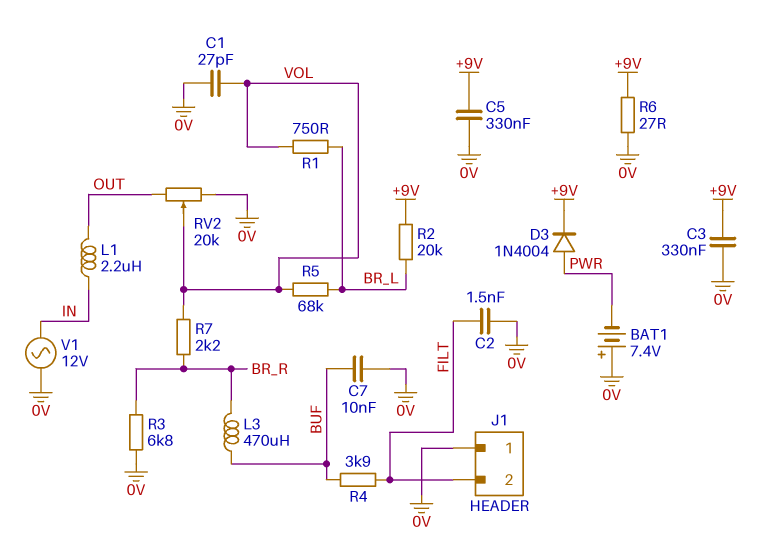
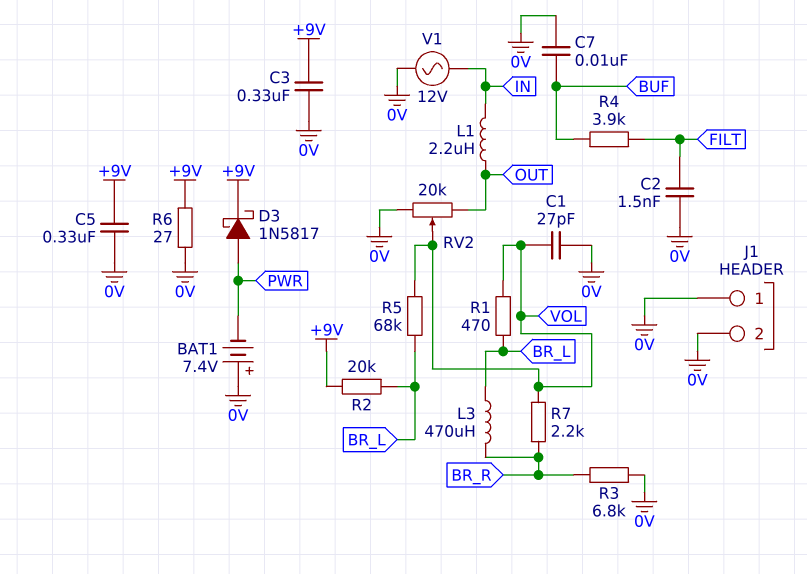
D3: diode 1N4004 (A PWR, K +9V) -> schottky 1N5817 (A PWR, K +9V)
J1 pin 2: FILT -> 0V
L3: 470uH (BR_R, BUF) -> 470uH (BR_L, BR_R)
R1: 750 (BR_L, VOL) -> 470 (BR_L, VOL)

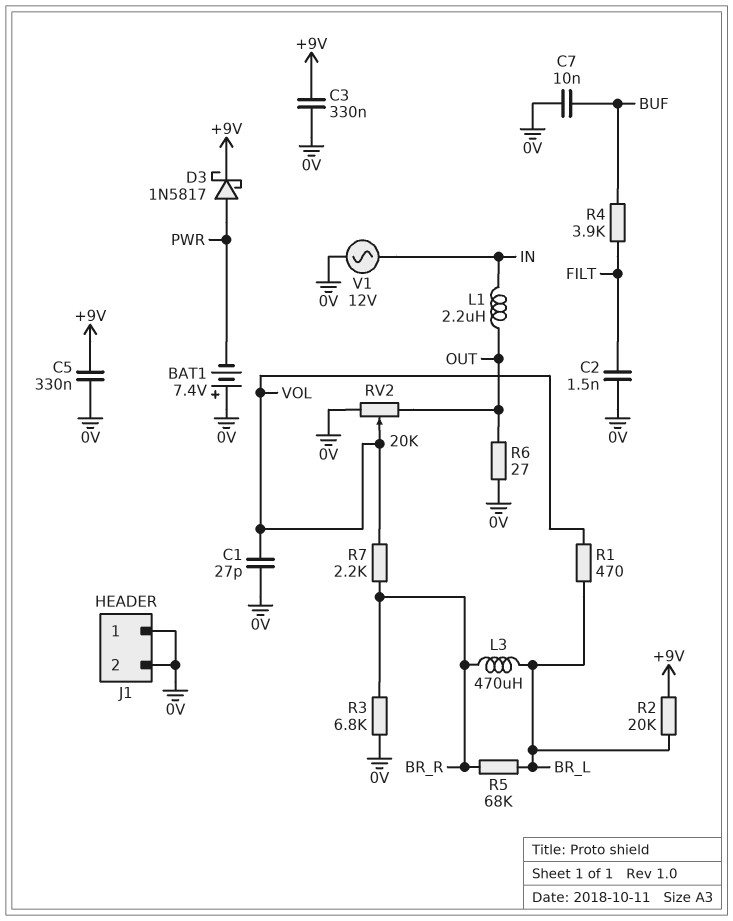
R5: 68k (BR_L, VOL) -> 68k (BR_L, BR_R)
R6: 27 (+9V, 0V) -> 27 (0V, OUT)

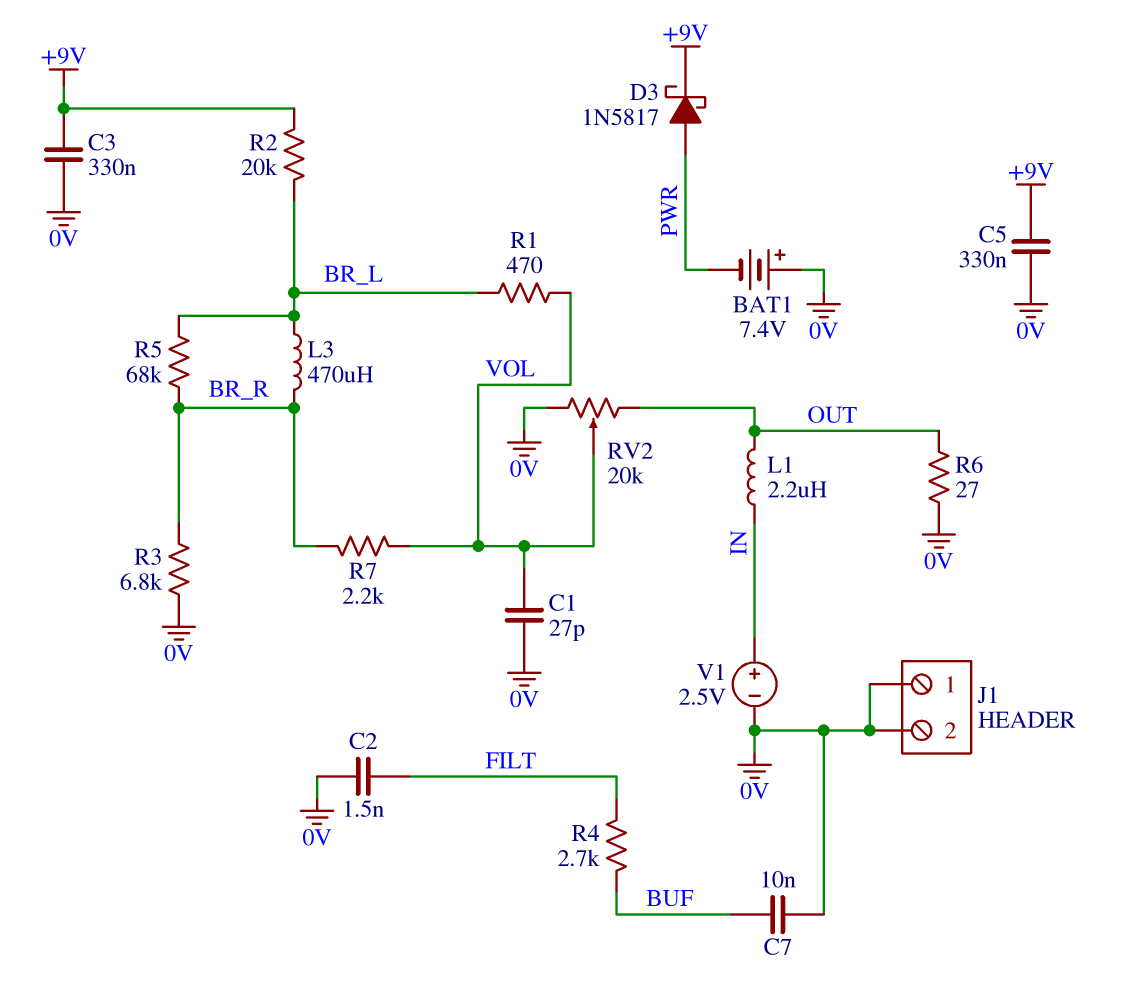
R4: 3.9k (BUF, FILT) -> 2.7k (BUF, FILT)
V1: AC 12V (0V, IN) -> 2.5V (plus IN, minus 0V)

